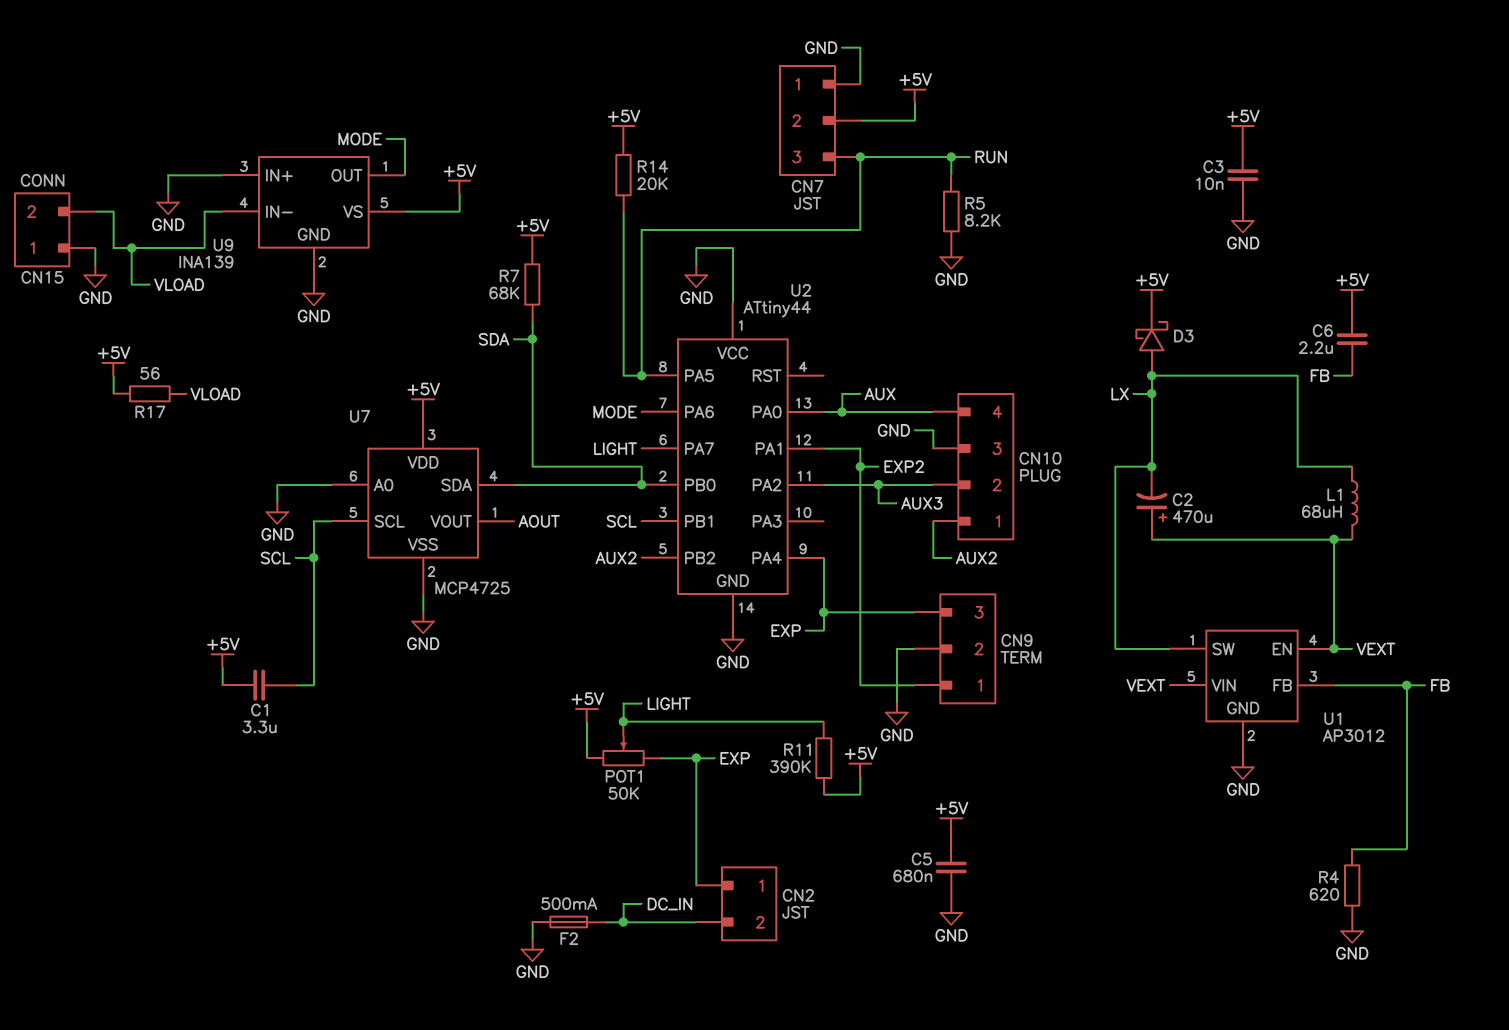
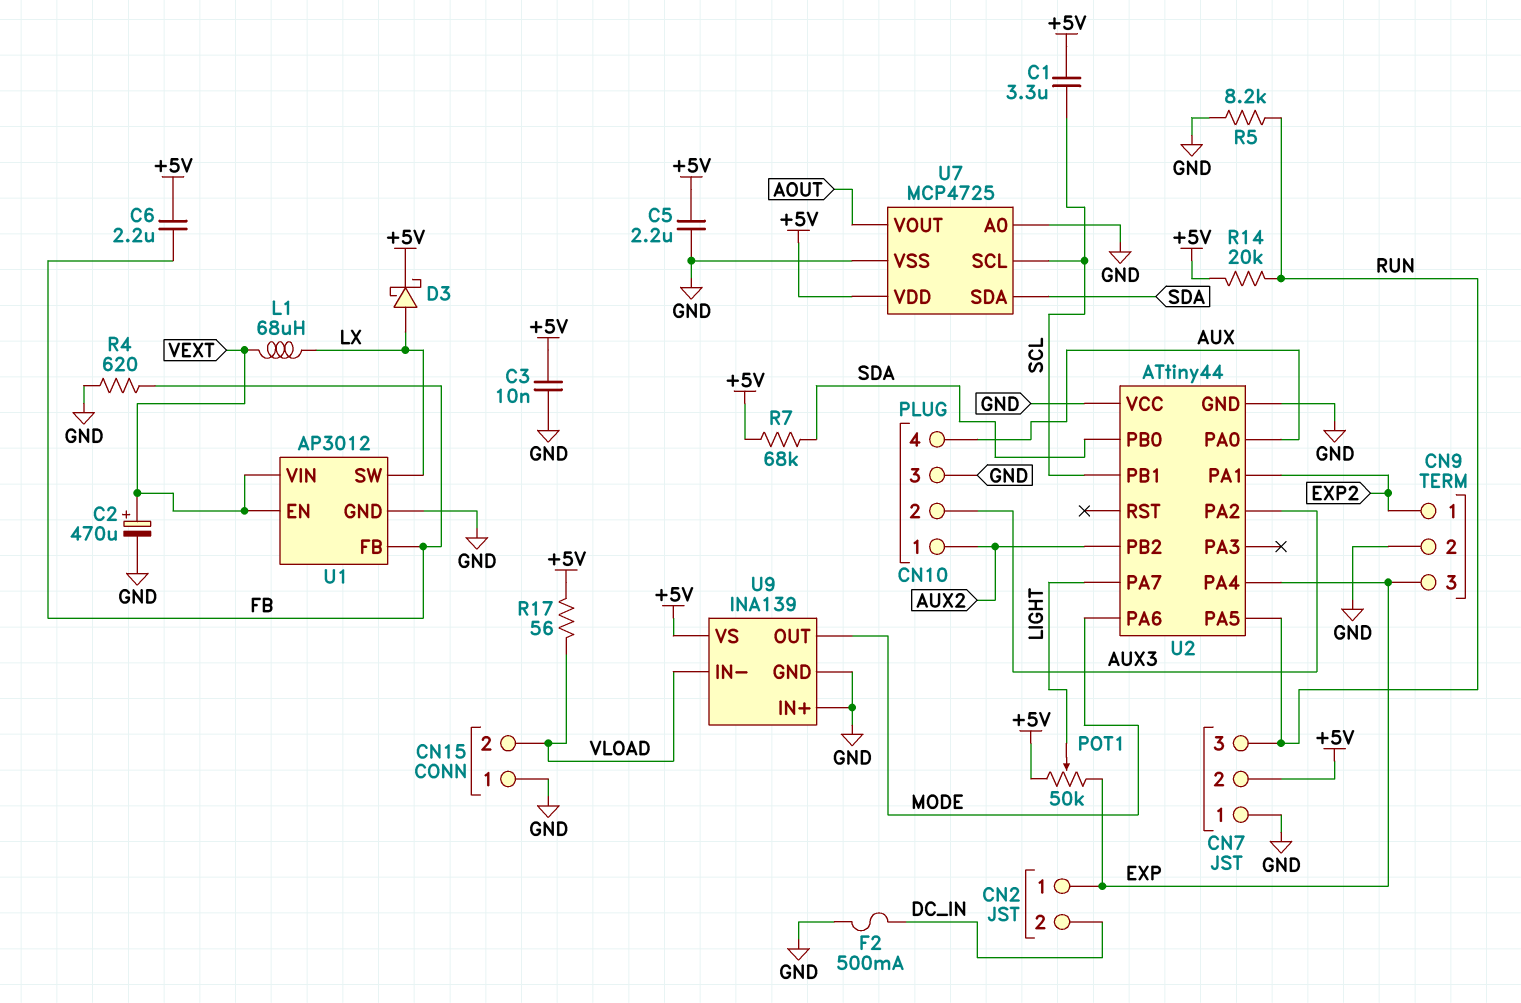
C2: 470uF (plus VEXT, minus LX) -> 470uF (plus VEXT, minus GND)
C5: 680nF (+5V, GND) -> 2.2uF (+5V, GND)
R11: 390k (+5V, LIGHT) -> none

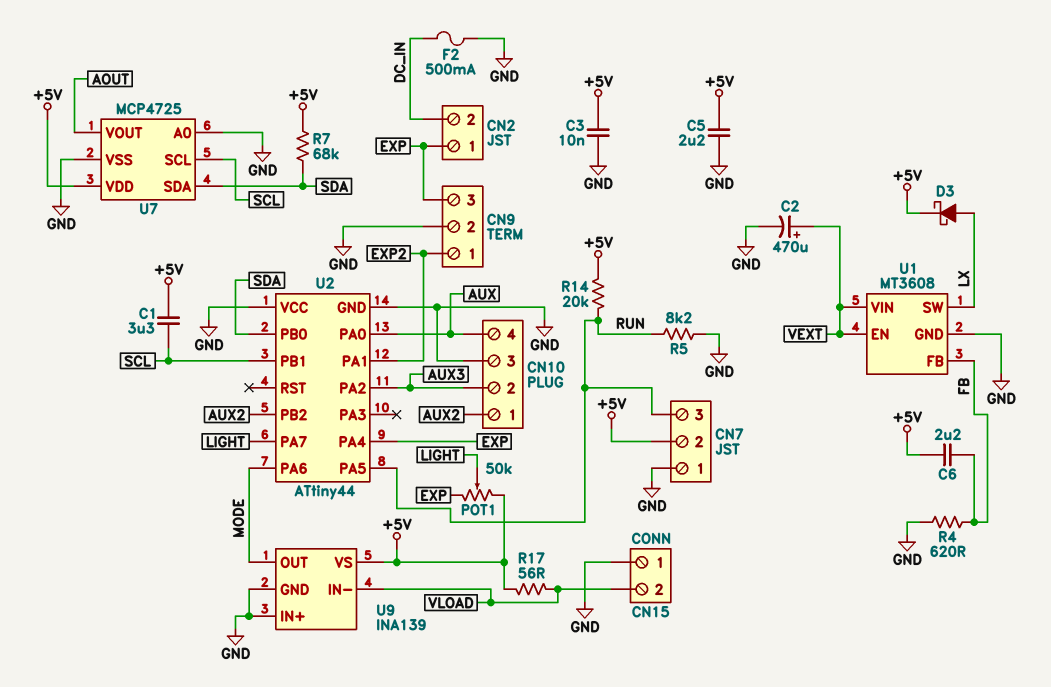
L1: 68uH (LX, VEXT) -> none
U1: AP3012 -> MT3608

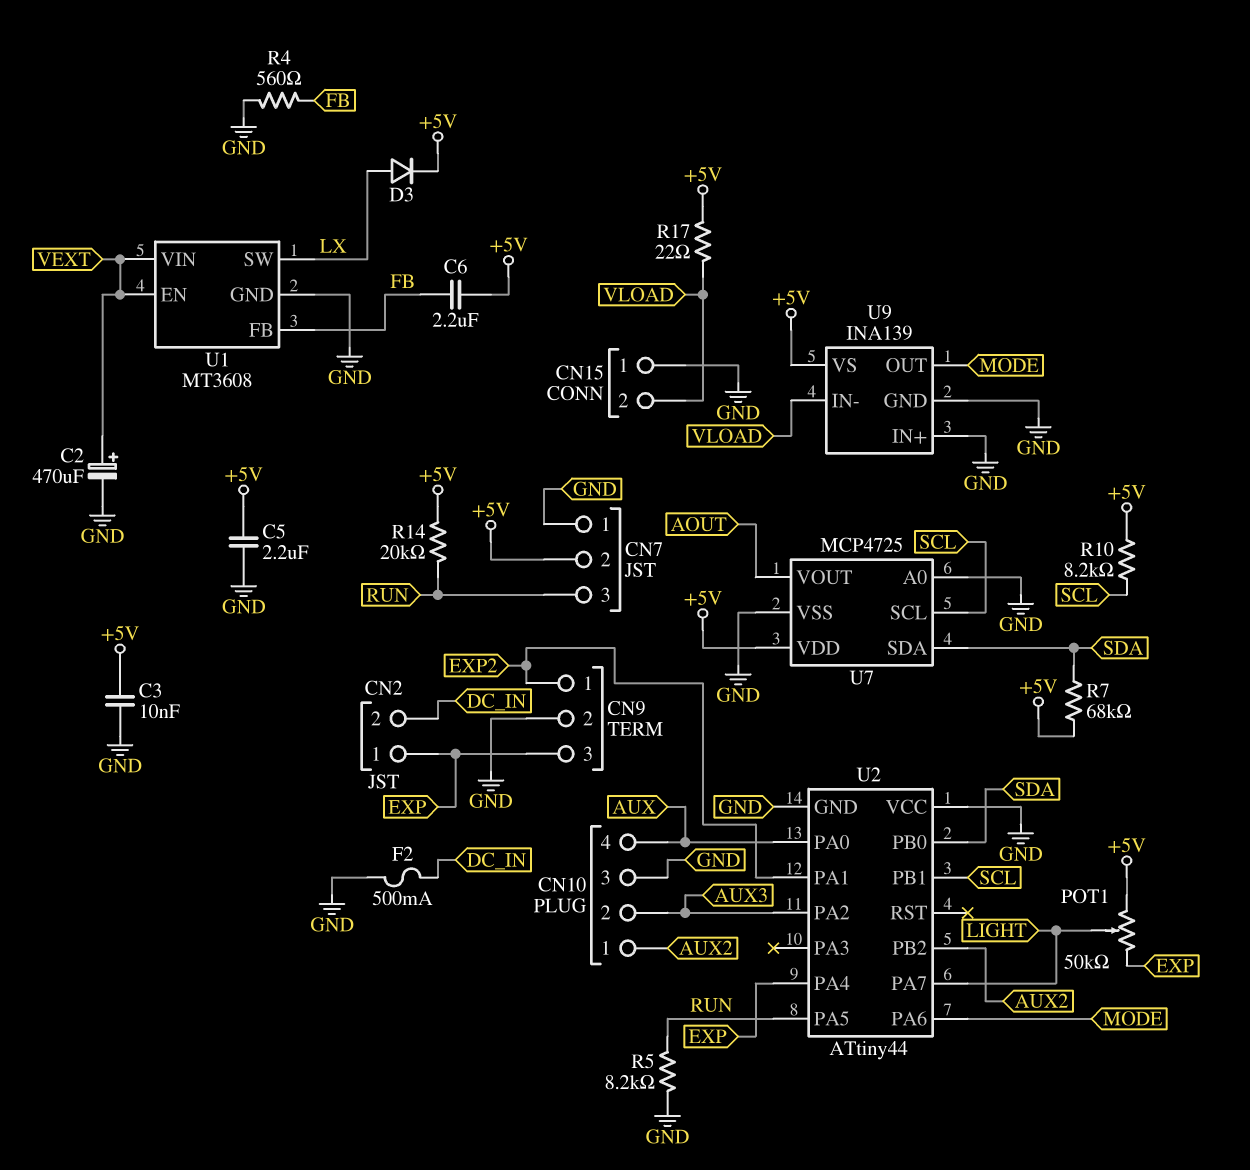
C1: 3.3uF (+5V, SCL) -> none
D3: schottky (A LX, K +5V) -> diode (A LX, K +5V)
R4: 620 (FB, GND) -> 560 (FB, GND)
R10: none -> 8.2k (+5V, SCL)
R17: 56 (+5V, VLOAD) -> 22 (+5V, VLOAD)

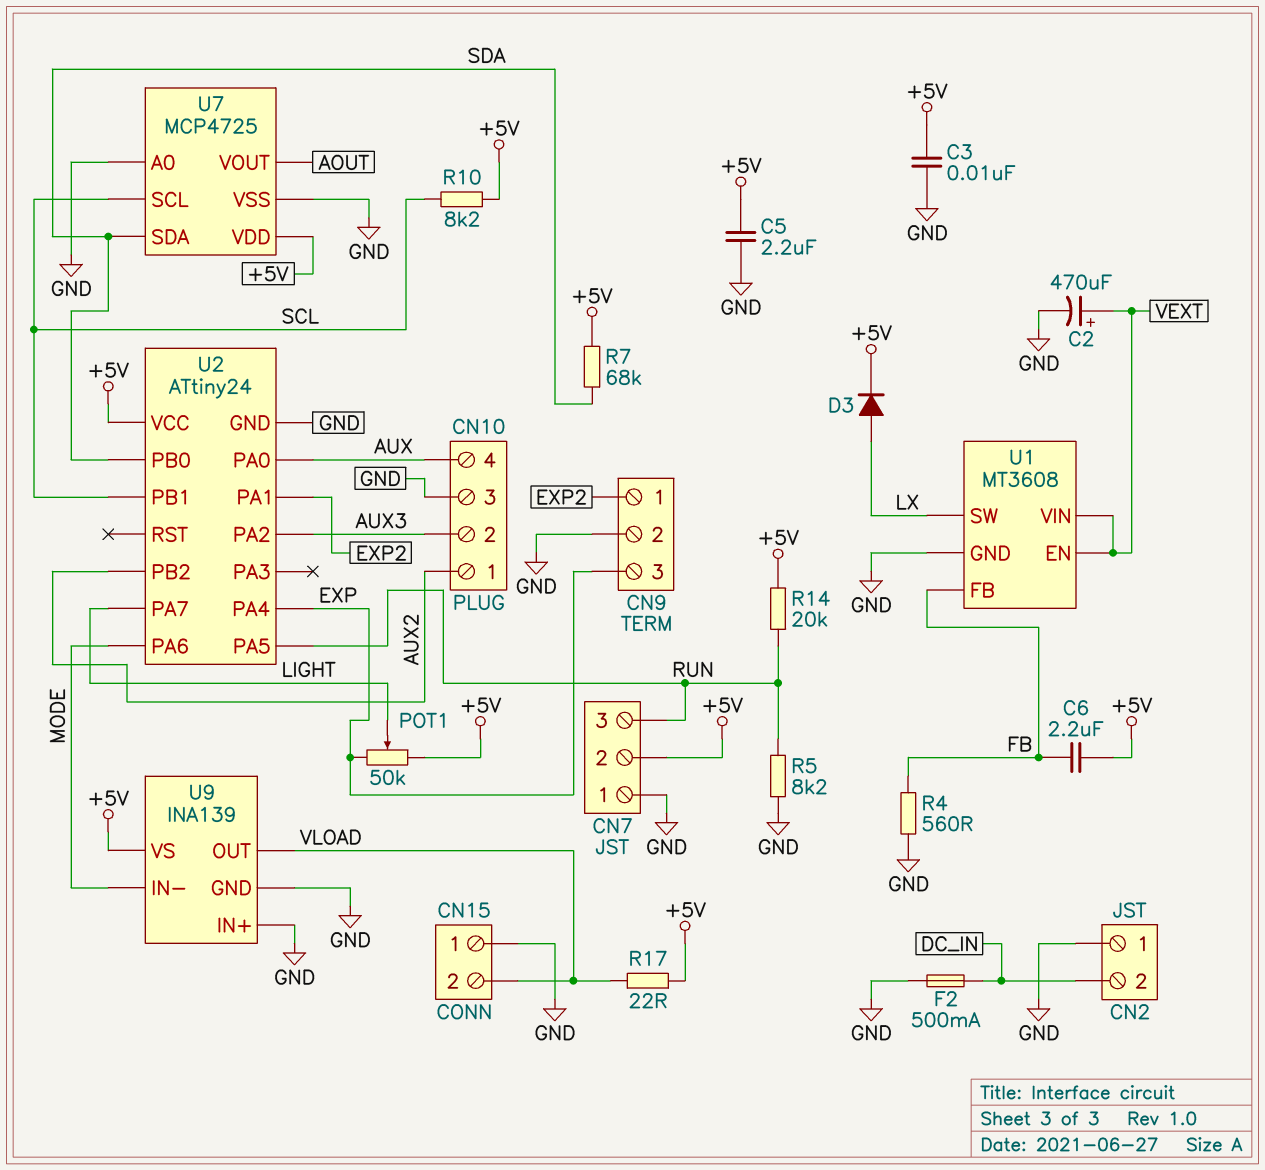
CN2 pin 1: EXP -> GND
U2: ATtiny44 -> ATtiny24
U2 pin VCC: GND -> +5V
U9 pin IN-: VLOAD -> MODE
U9 pin OUT: MODE -> VLOAD

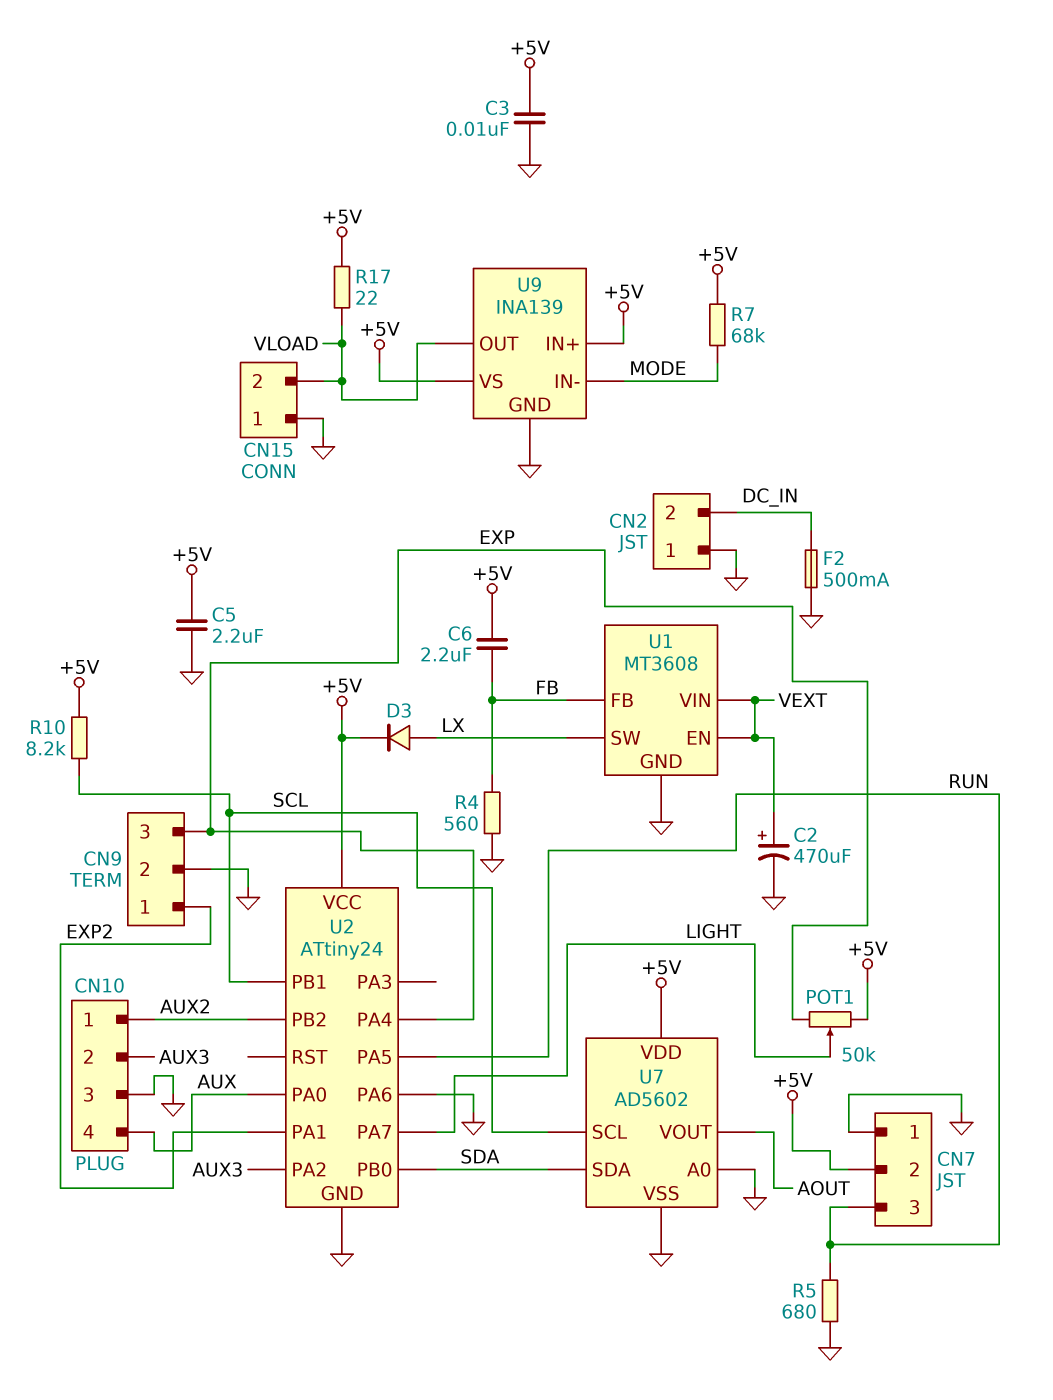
R5: 8.2k (GND, RUN) -> 680 (GND, RUN)
R7: 68k (+5V, SDA) -> 68k (+5V, MODE)
R14: 20k (+5V, RUN) -> none
U2 pin PA6: MODE -> GND
U7: MCP4725 -> AD5602
U9 pin IN+: GND -> +5V

